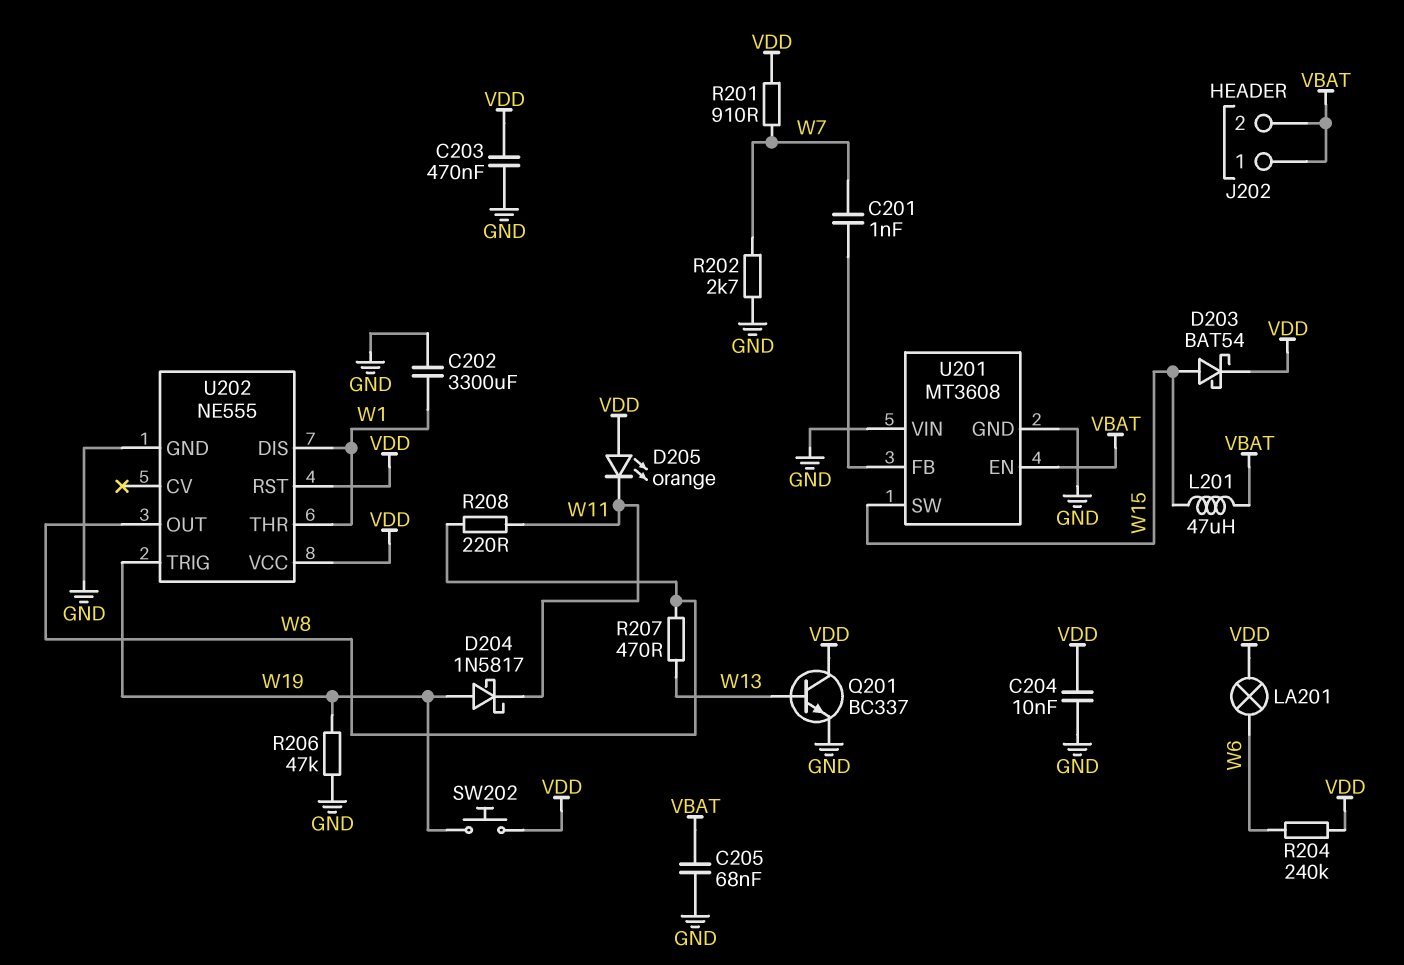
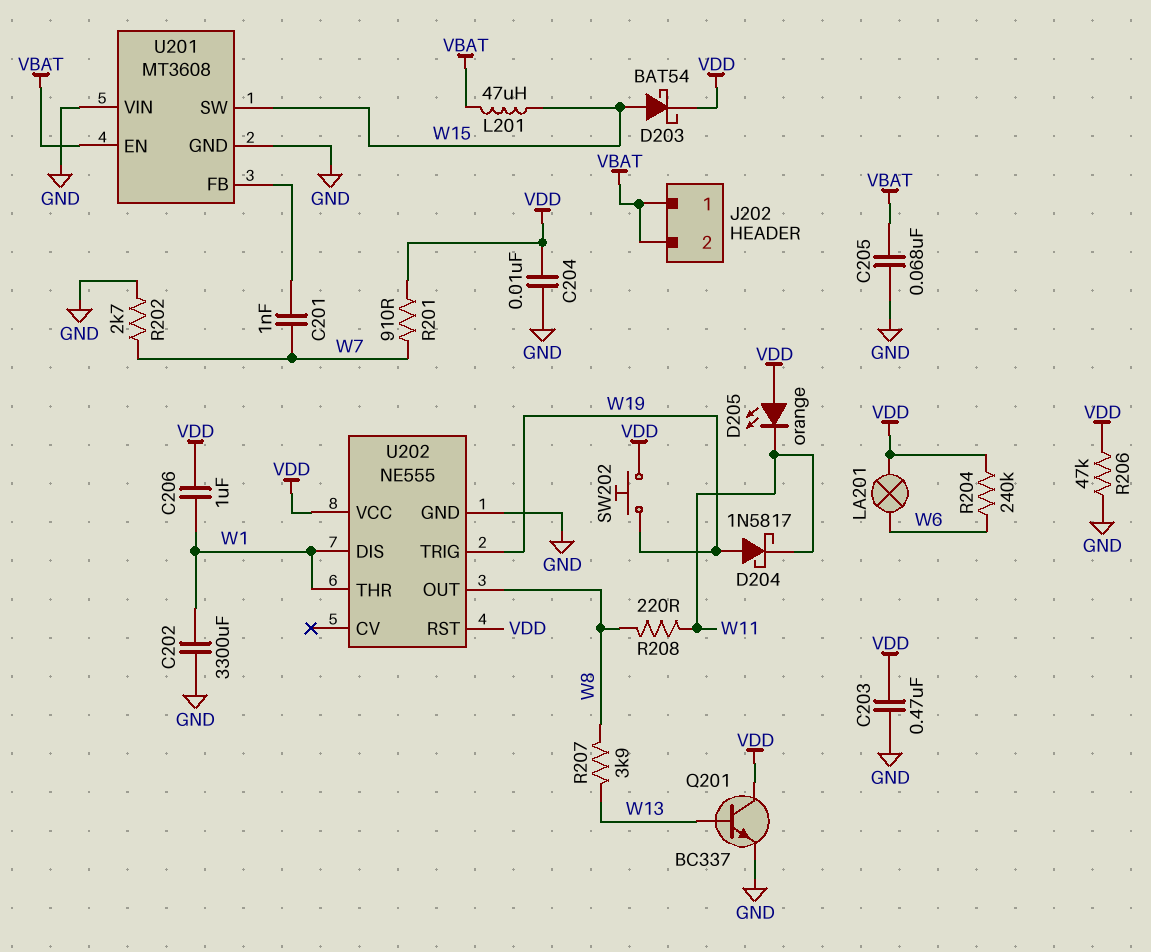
C206: none -> 1uF (VDD, W1)
R206: 47k (GND, W19) -> 47k (GND, VDD)
R207: 470 (W8, W13) -> 3.9k (W8, W13)

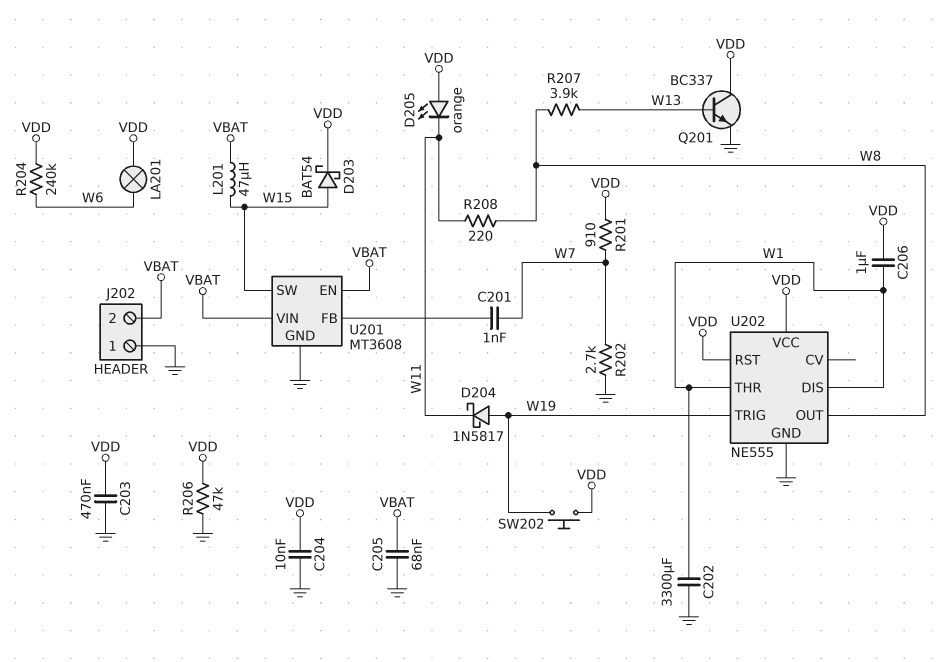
J202 pin 1: VBAT -> GND
U201 pin VIN: GND -> VBAT

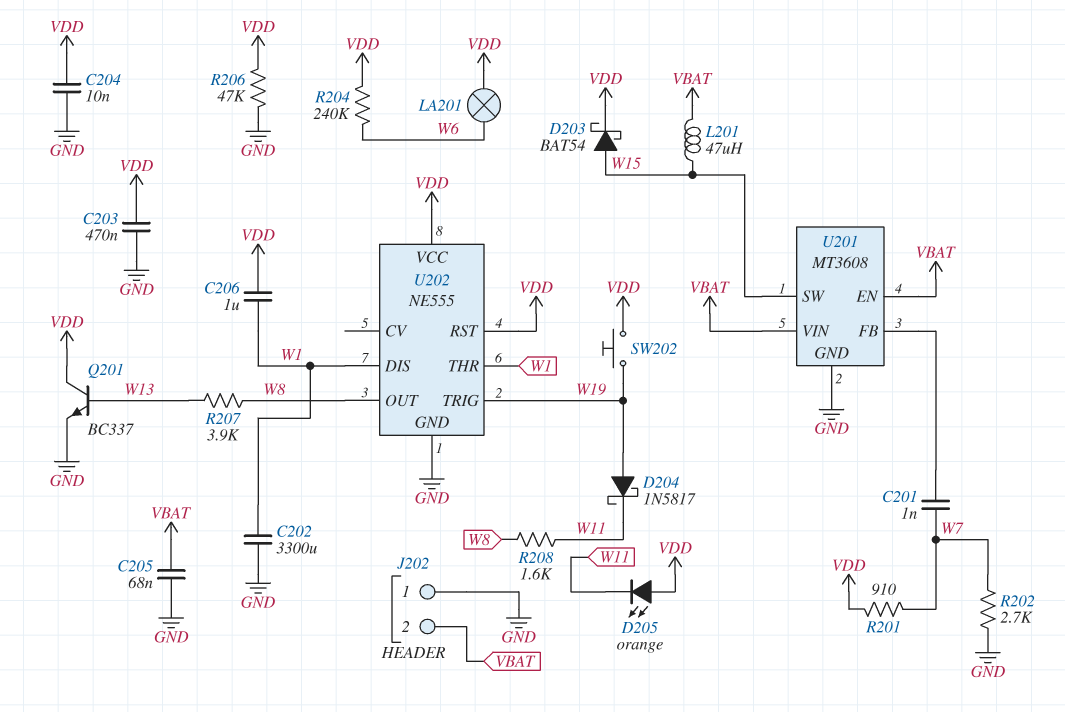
R208: 220 (W8, W11) -> 1.6k (W8, W11)

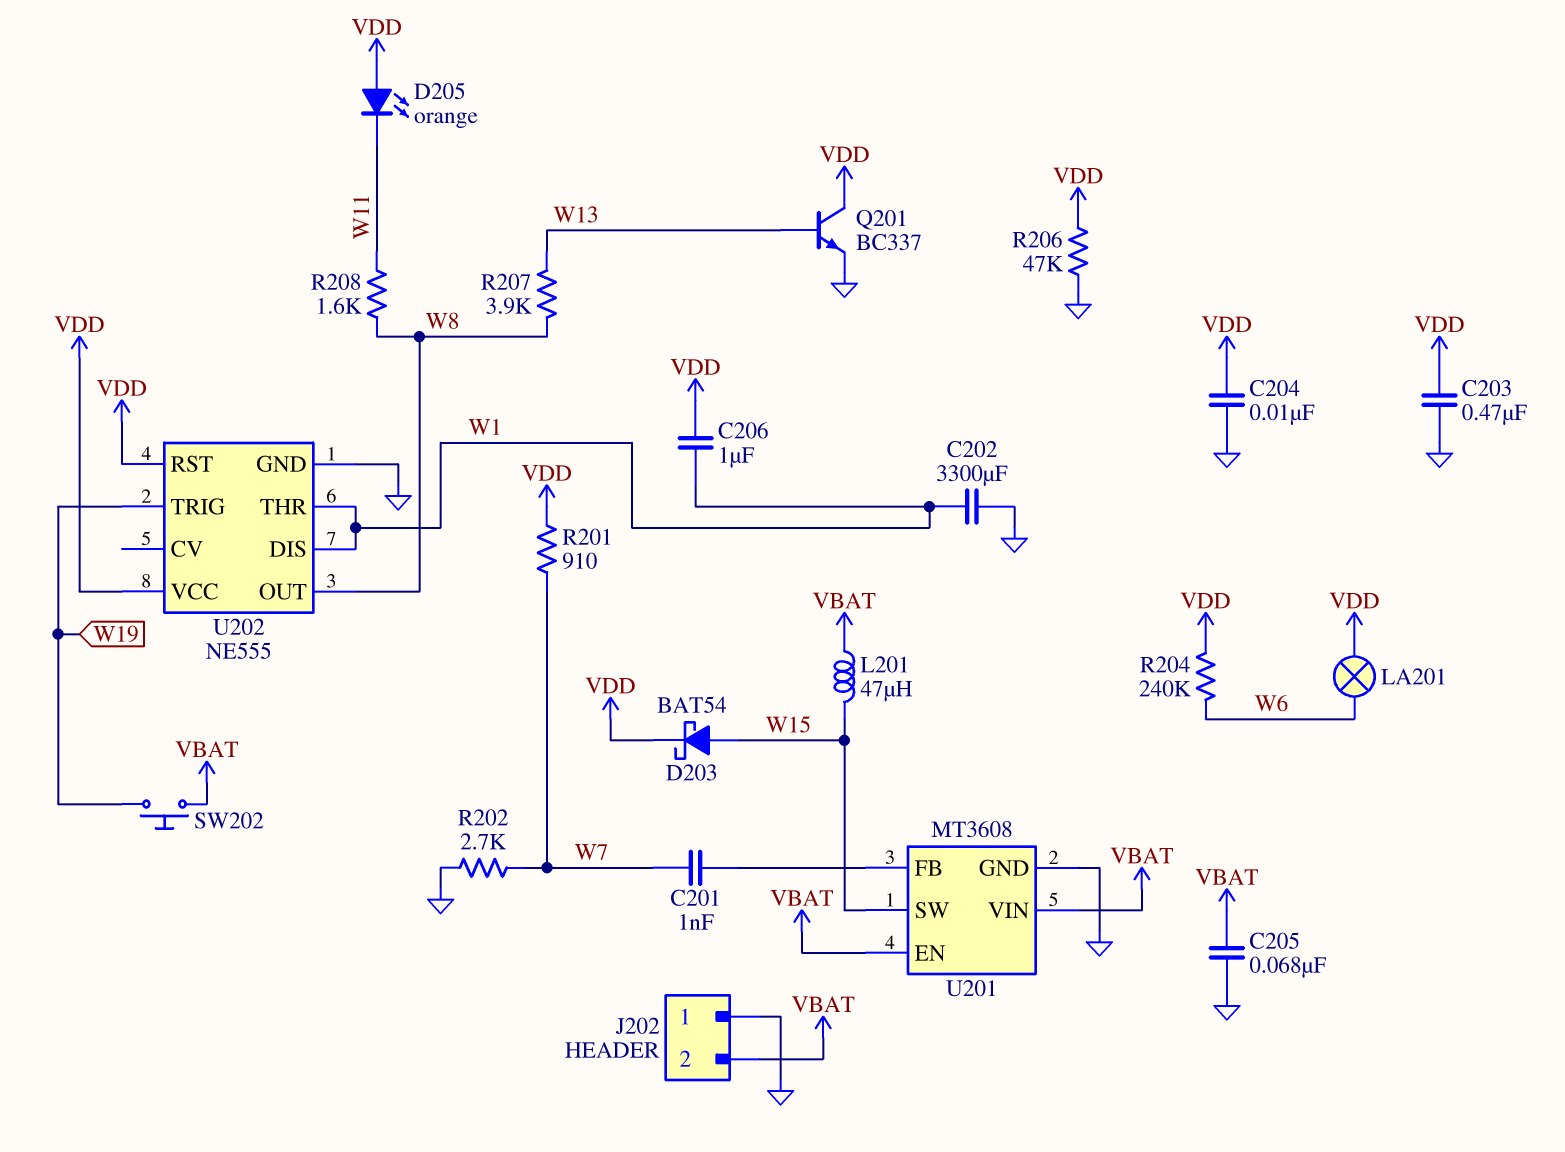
D204: schottky 1N5817 (A W19, K W11) -> none
SW202: button (VDD, W19) -> button (VBAT, W19)

